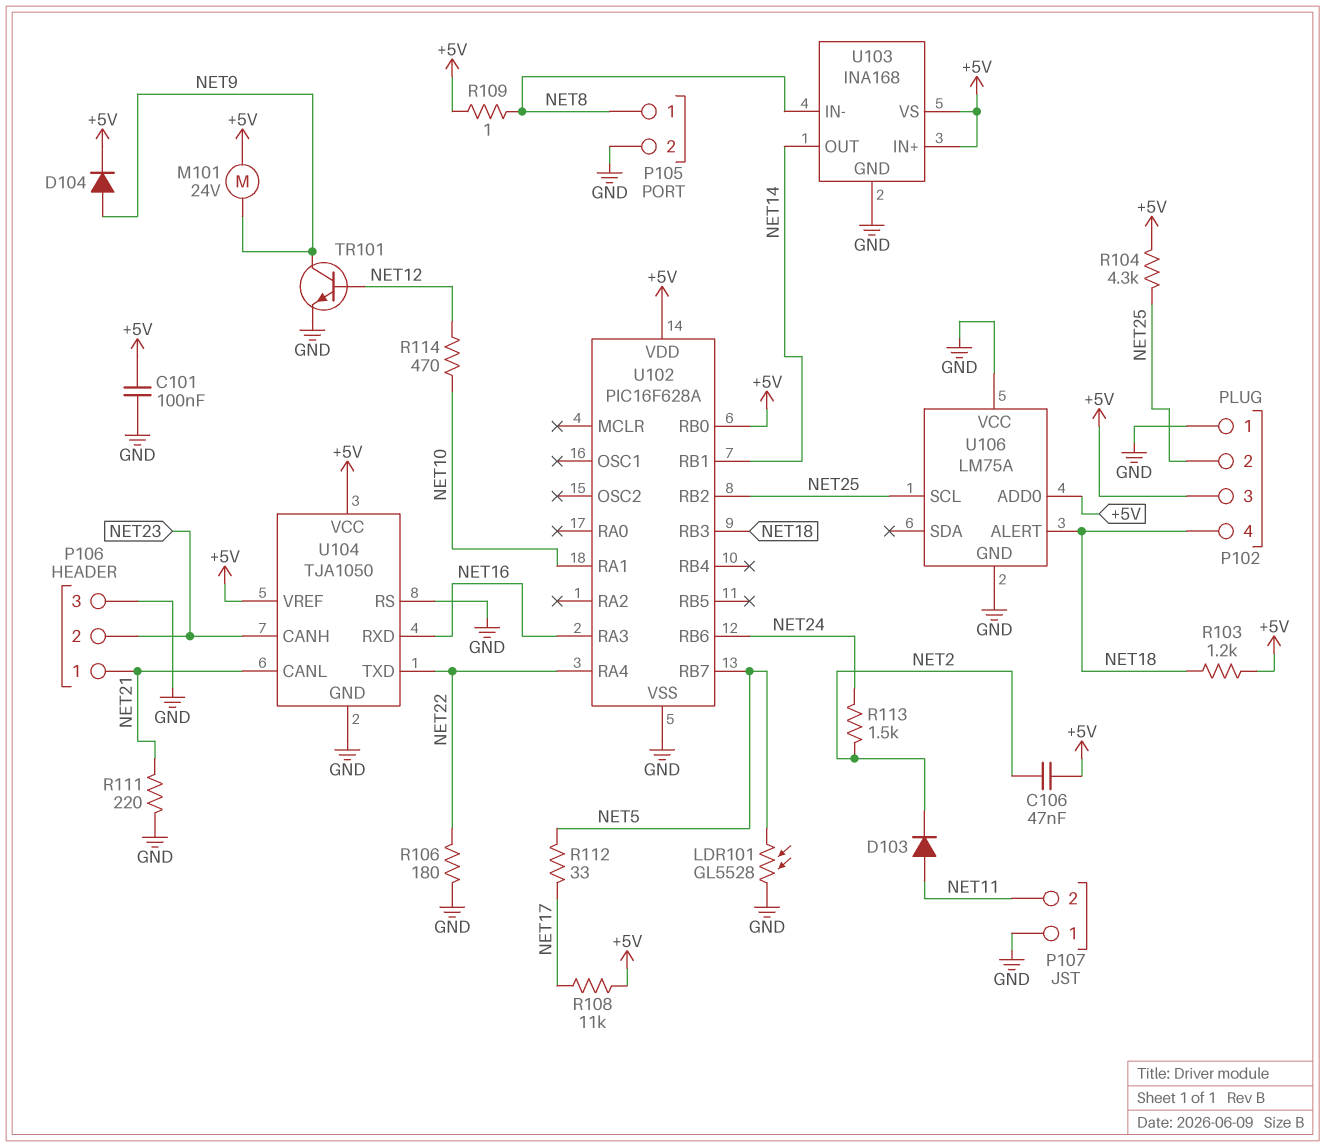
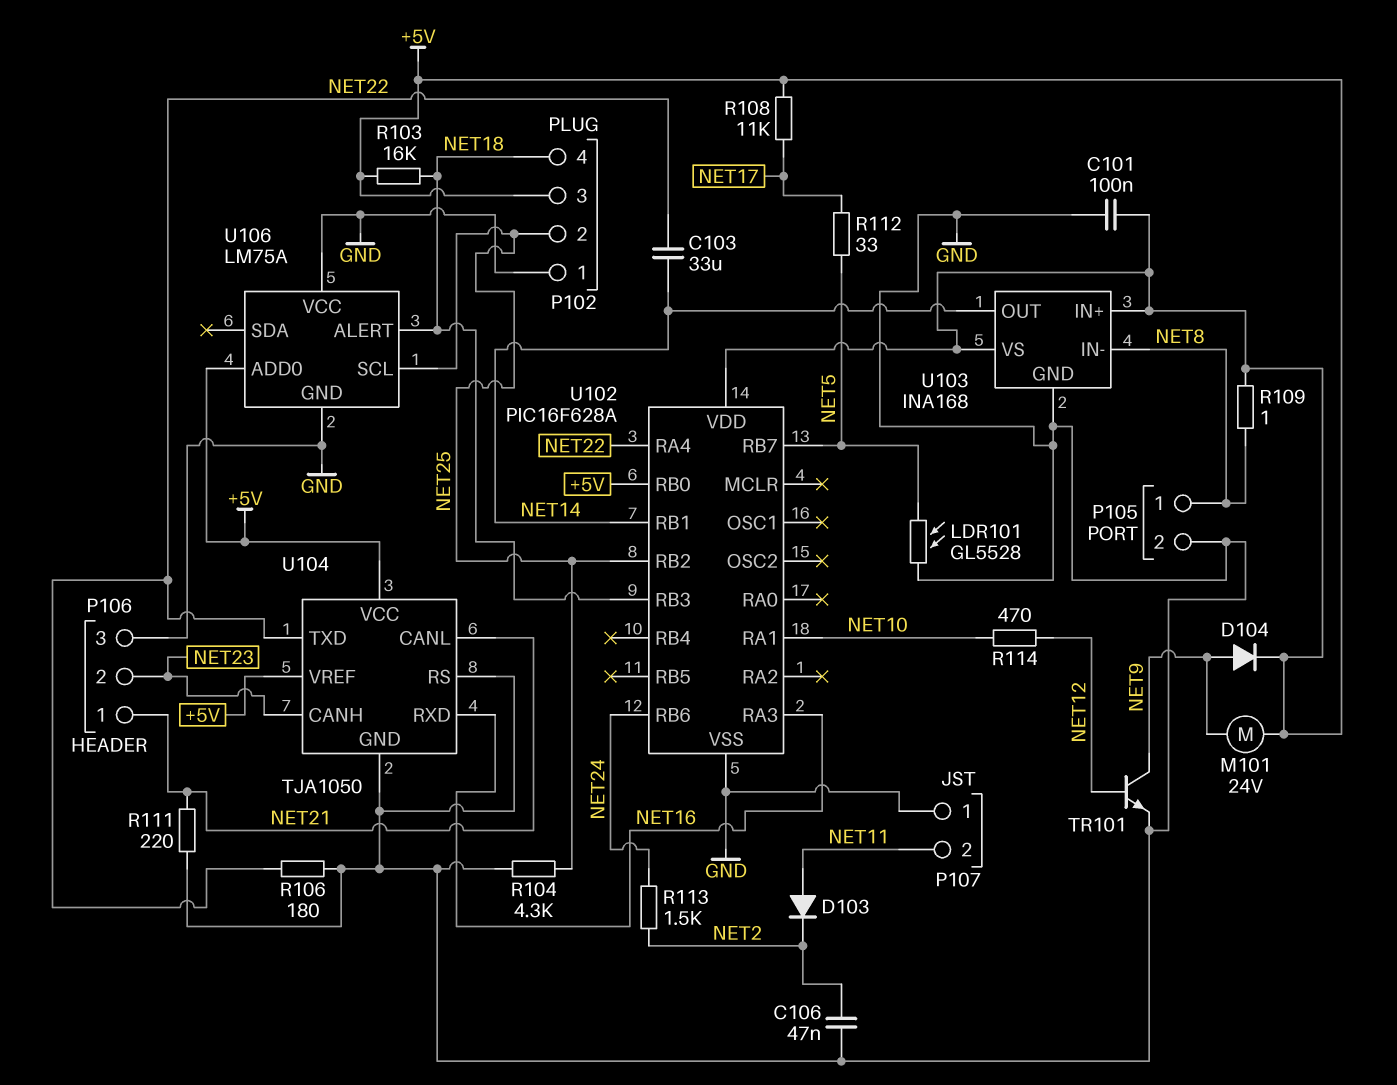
C103: none -> 33uF (NET14, NET22)
C106: 47nF (+5V, NET2) -> 47nF (GND, NET2)
R103: 1.2k (+5V, NET18) -> 16k (+5V, NET18)
R104: 4.3k (+5V, NET25) -> 4.3k (GND, NET25)

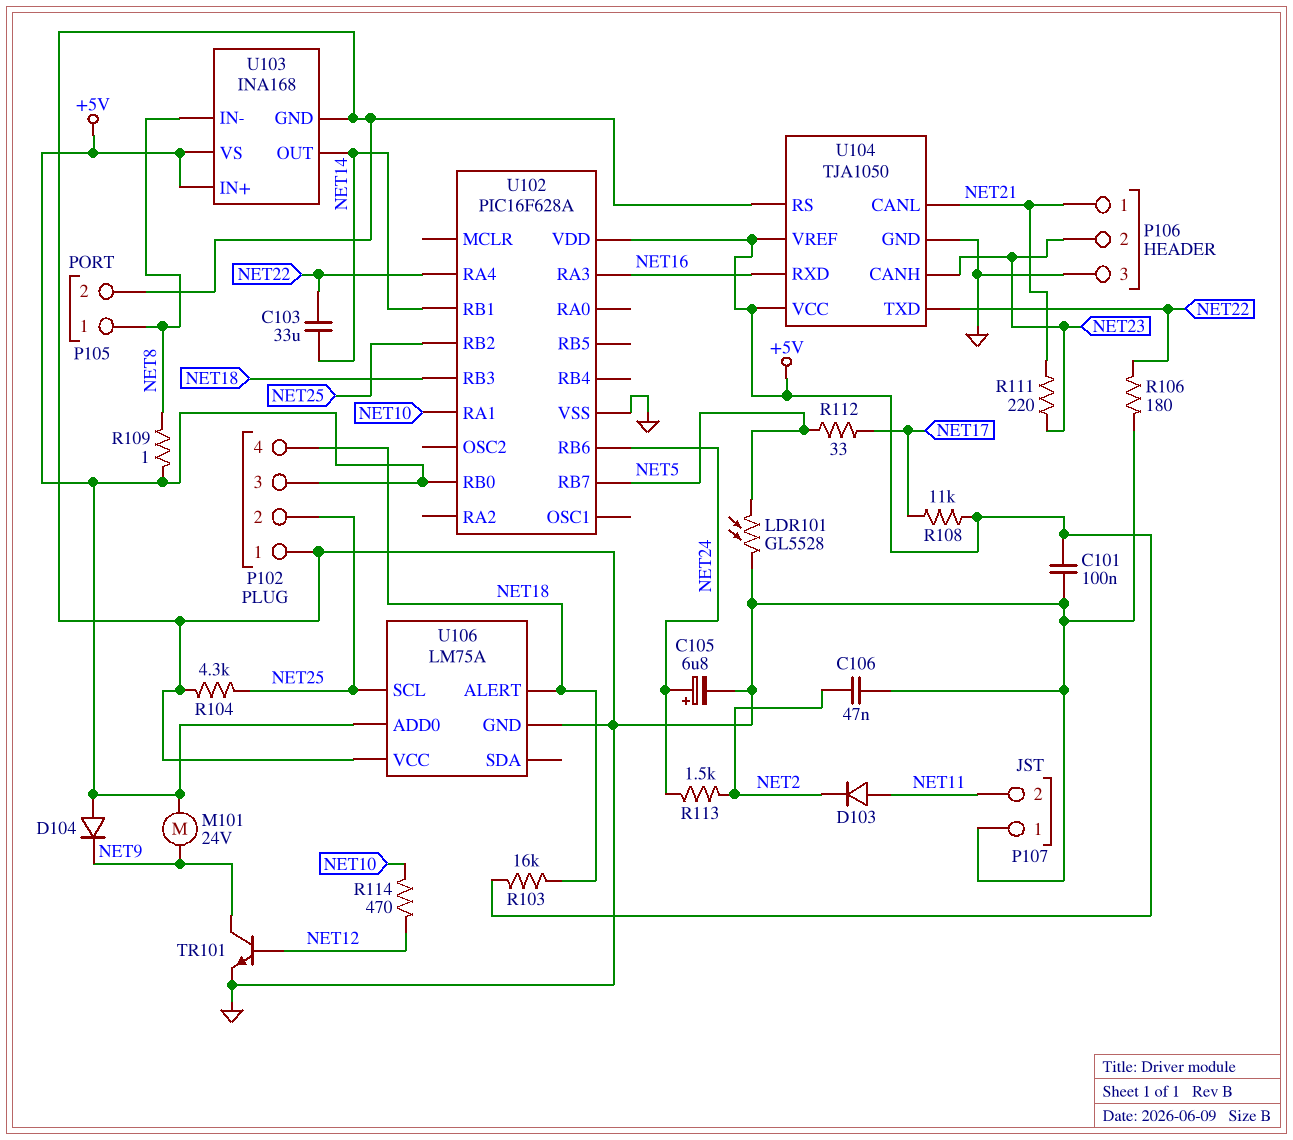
C105: none -> 6.8uF (plus NET24, minus GND)
D104: diode (A NET9, K +5V) -> diode (A +5V, K NET9)
R111: 220 (GND, NET21) -> 220 (NET21, NET23)

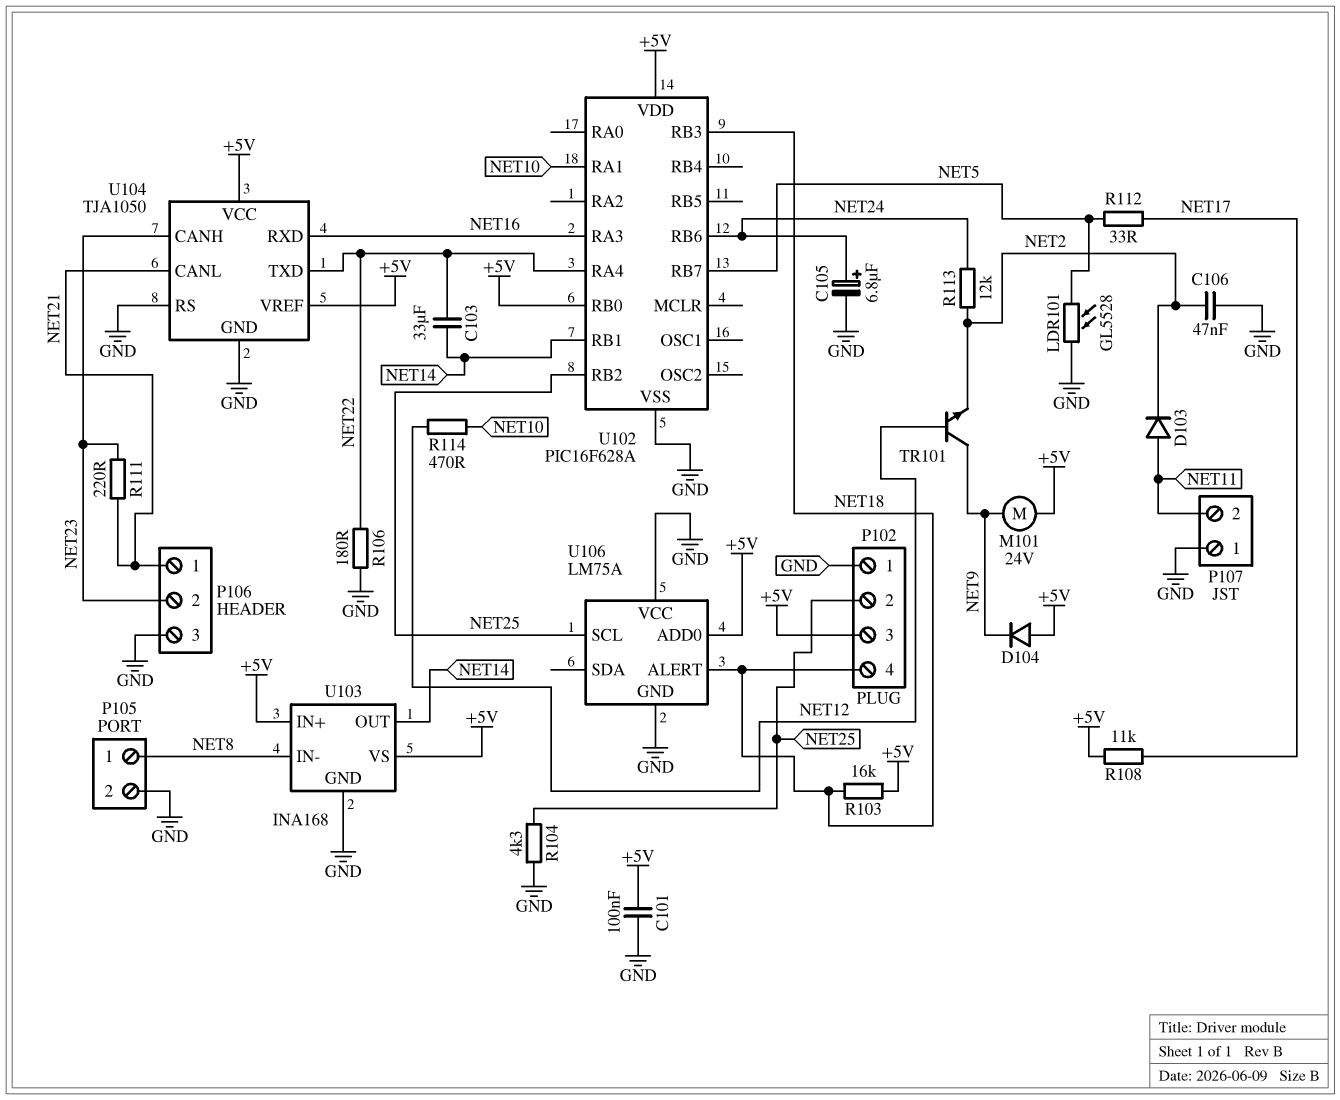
R109: 1 (+5V, NET8) -> none
R113: 1.5k (NET2, NET24) -> 12k (NET2, NET24)
TR101: NPN (B NET12, C NET9, E GND) -> NPN (B NET12, C NET9, E NET2)

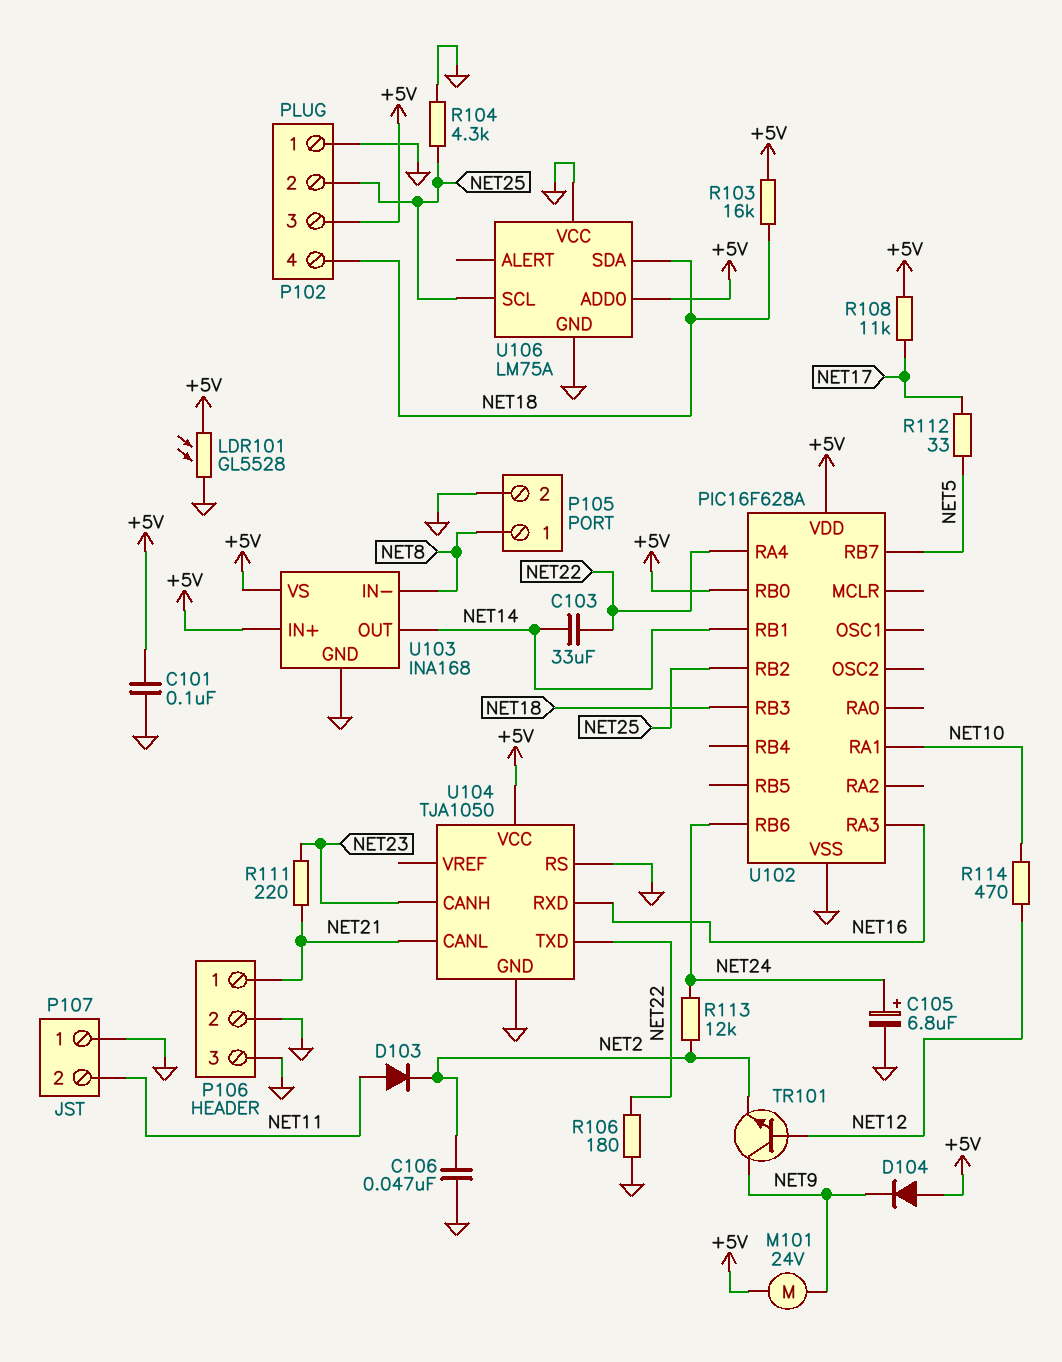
LDR101: GL5528 (GND, NET5) -> GL5528 (+5V, GND)
P106 pin 2: NET23 -> GND
U104 pin VREF: +5V -> none
U106 pin ALERT: NET18 -> none
U106 pin SDA: none -> NET18

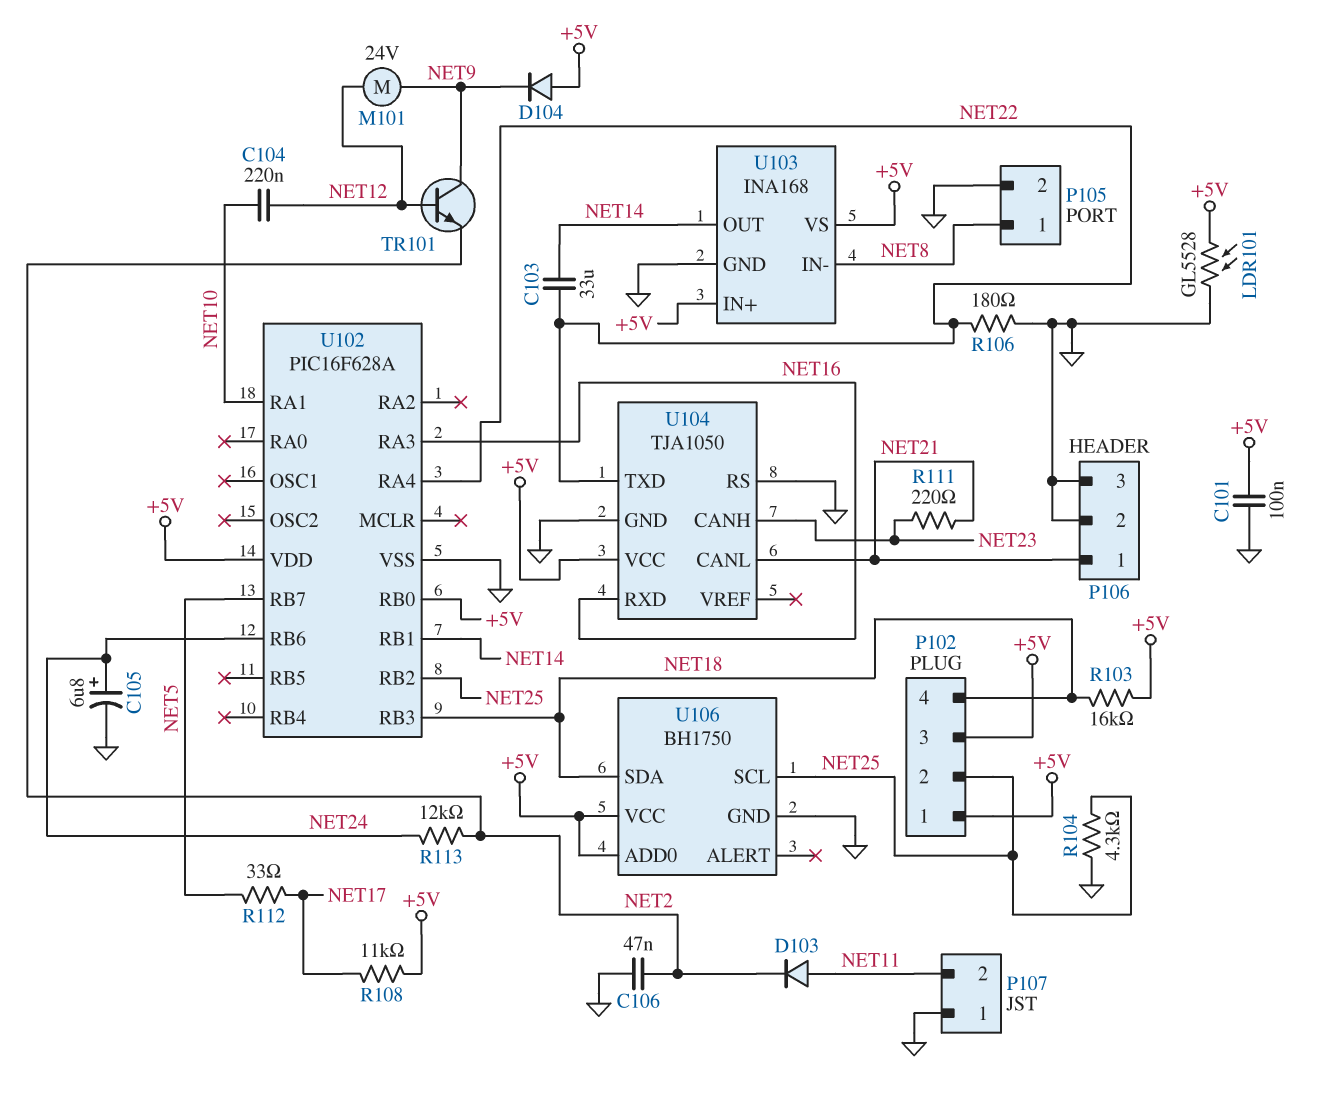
C104: none -> 220nF (NET10, NET12)
M101: motor 24V (+5V, NET9) -> motor 24V (NET9, NET12)
P102 pin 1: GND -> +5V
R114: 470 (NET10, NET12) -> none
U106: LM75A -> BH1750
U106 pin VCC: GND -> +5V

